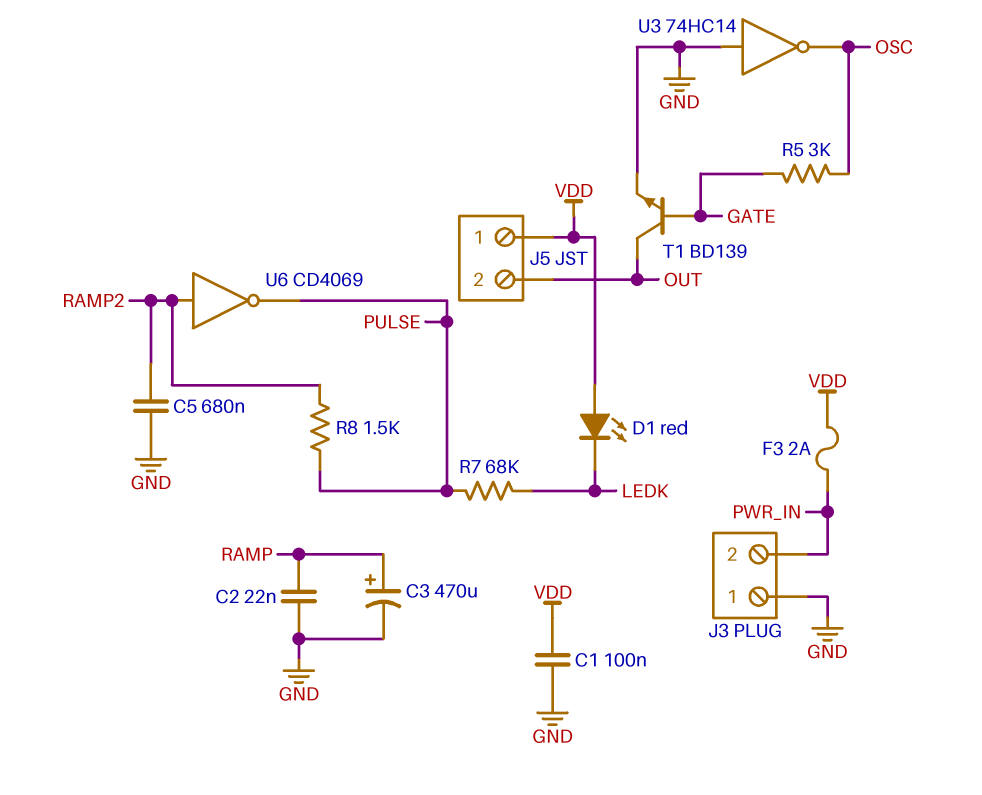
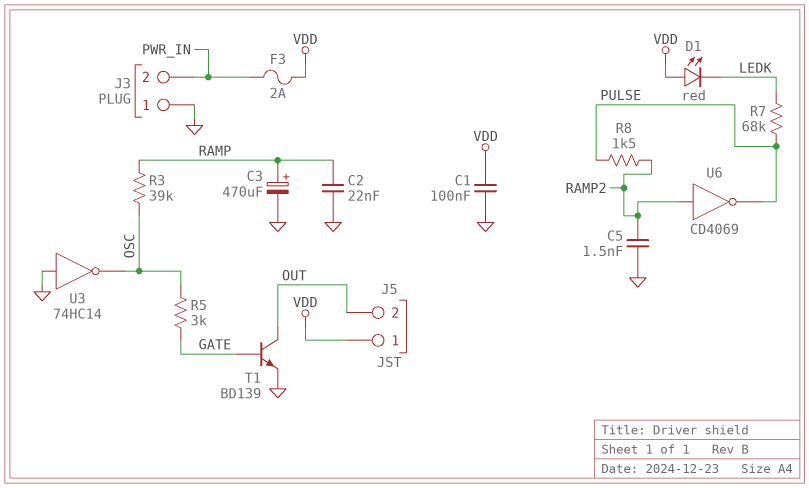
C5: 680nF (GND, RAMP2) -> 1.5nF (GND, RAMP2)
R3: none -> 39k (OSC, RAMP)

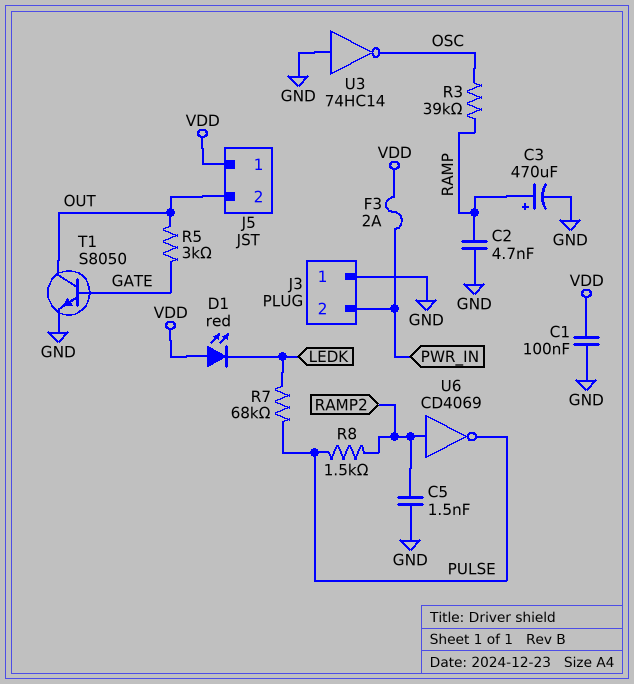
C2: 22nF (GND, RAMP) -> 4.7nF (GND, RAMP)
R5: 3k (GATE, OSC) -> 3k (GATE, OUT)
T1: NPN BD139 (B GATE, C OUT, E GND) -> NPN S8050 (B GATE, C OUT, E GND)

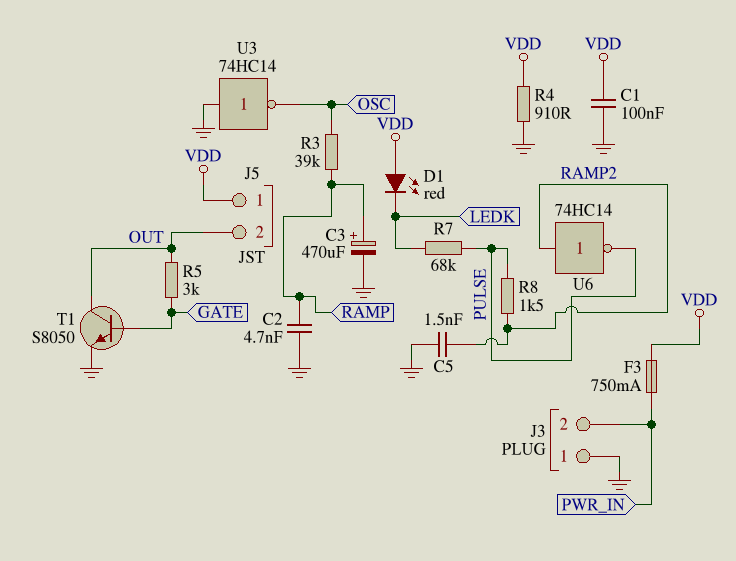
F3: 2A (PWR_IN, VDD) -> 750mA (PWR_IN, VDD)
R4: none -> 910 (GND, VDD)
U6: NOT CD4069 (in RAMP2, out PULSE) -> NOT 74HC14 (in RAMP2, out PULSE)

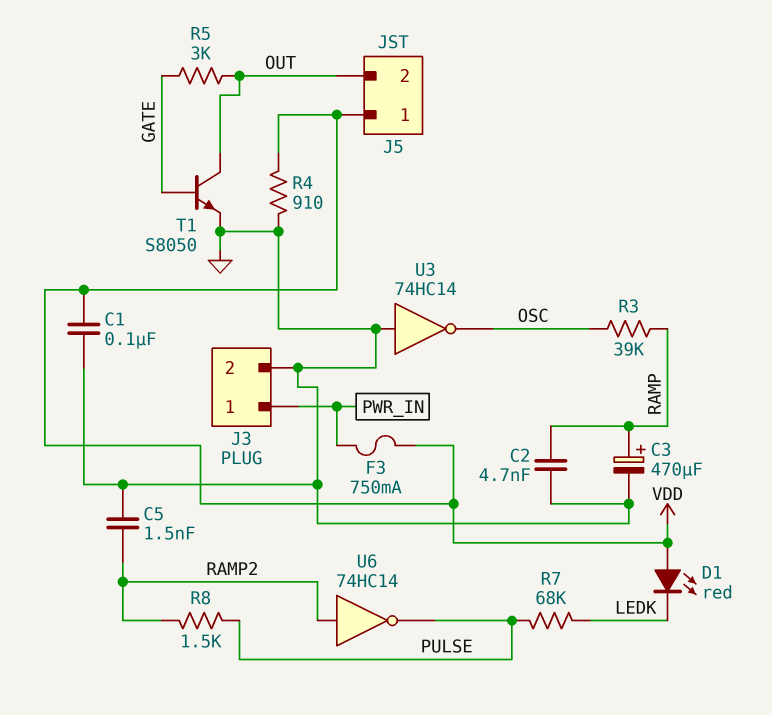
J3 pin 1: GND -> PWR_IN
J3 pin 2: PWR_IN -> GND

